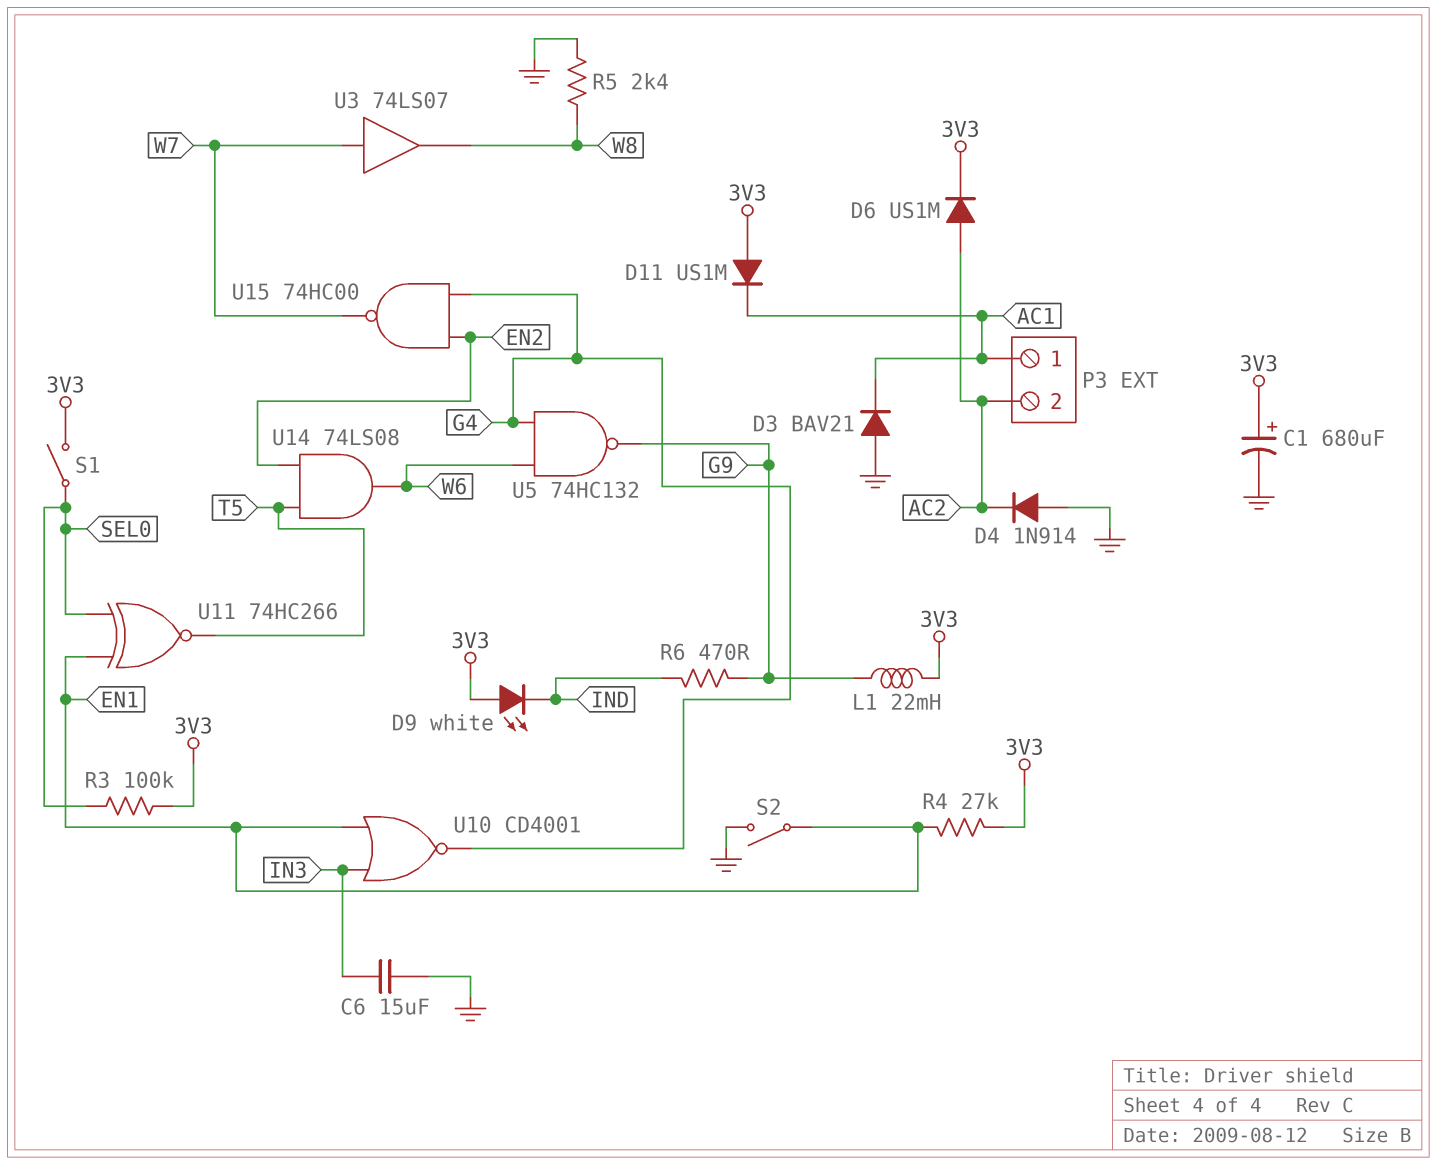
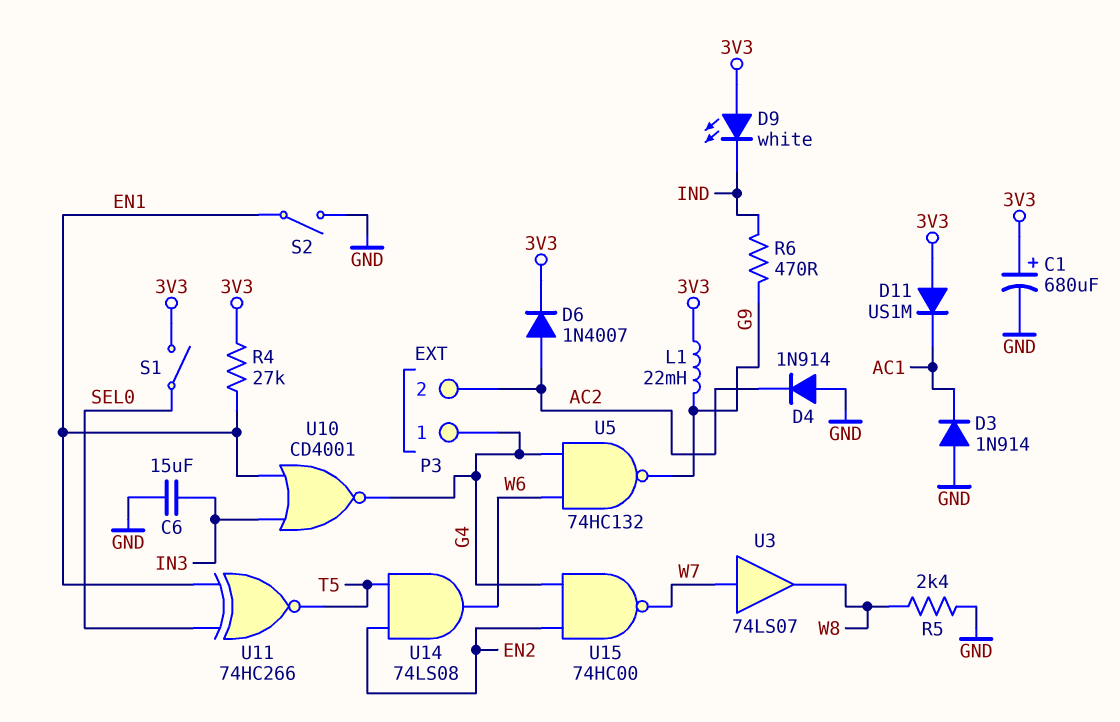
D3: diode BAV21 (A GND, K AC1) -> diode 1N914 (A GND, K AC1)
D6: diode US1M (A AC2, K 3V3) -> diode 1N4007 (A AC2, K 3V3)
P3 pin 1: AC1 -> G4
R3: 100k (3V3, SEL0) -> none

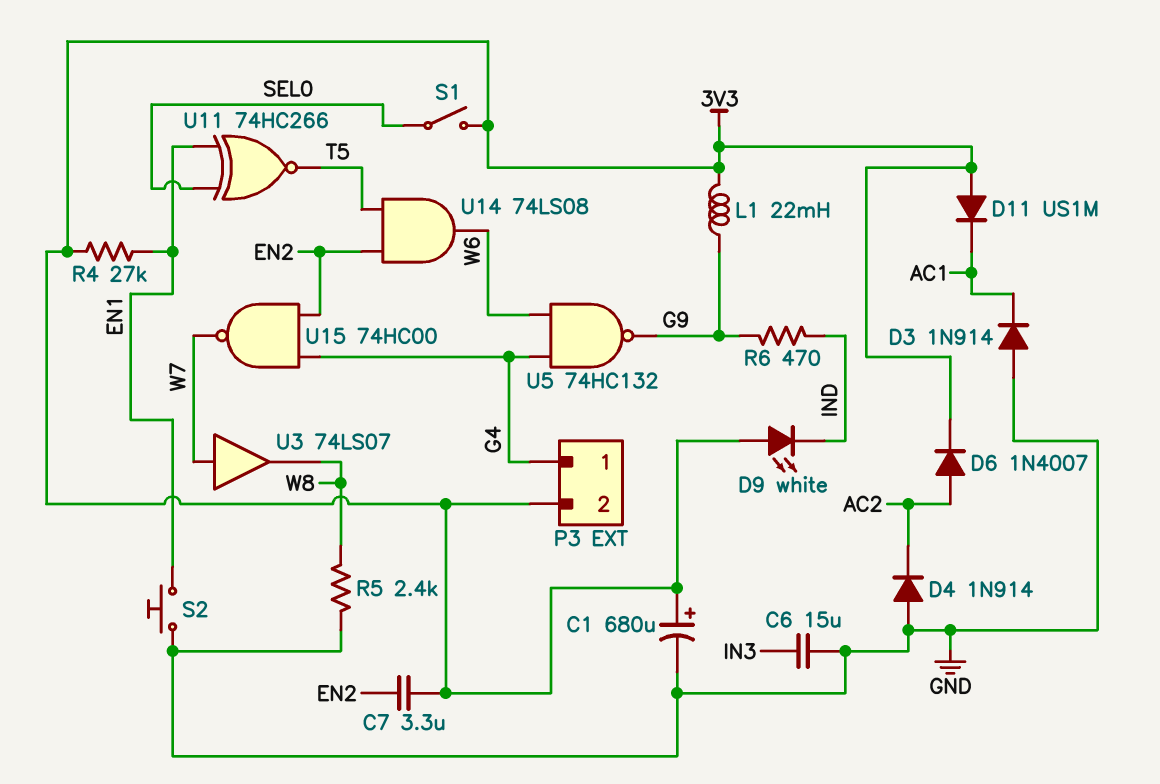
C7: none -> 3.3uF (3V3, EN2)
P3 pin 2: AC2 -> 3V3
S2: switch (EN1, GND) -> button (EN1, GND)
U10: NOR CD4001 (in EN1, in IN3, out G4) -> none

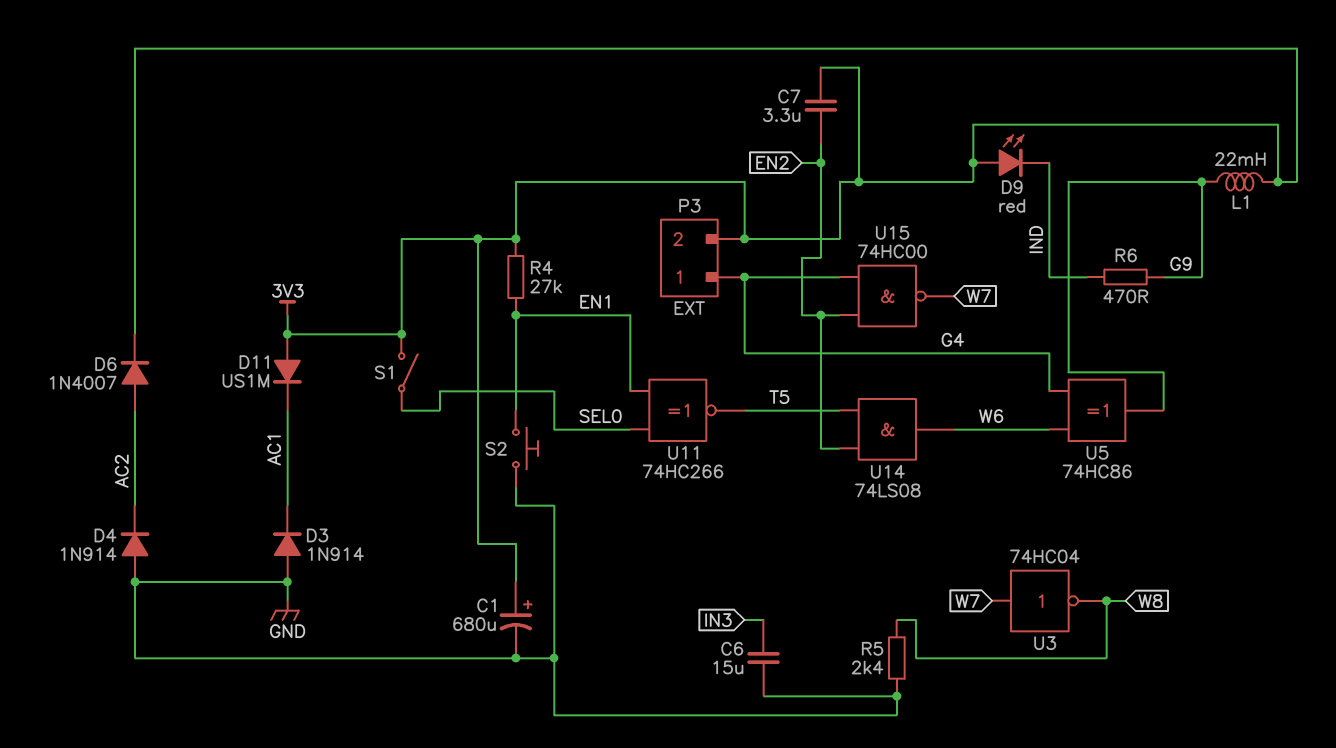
D9: LED white (A 3V3, K IND) -> LED red (A 3V3, K IND)
U3: buffer 74LS07 (in W7, out W8) -> NOT 74HC04 (in W7, out W8)
U5: NAND 74HC132 (in G4, in W6, out G9) -> XOR 74HC86 (in G4, in W6, out G9)

